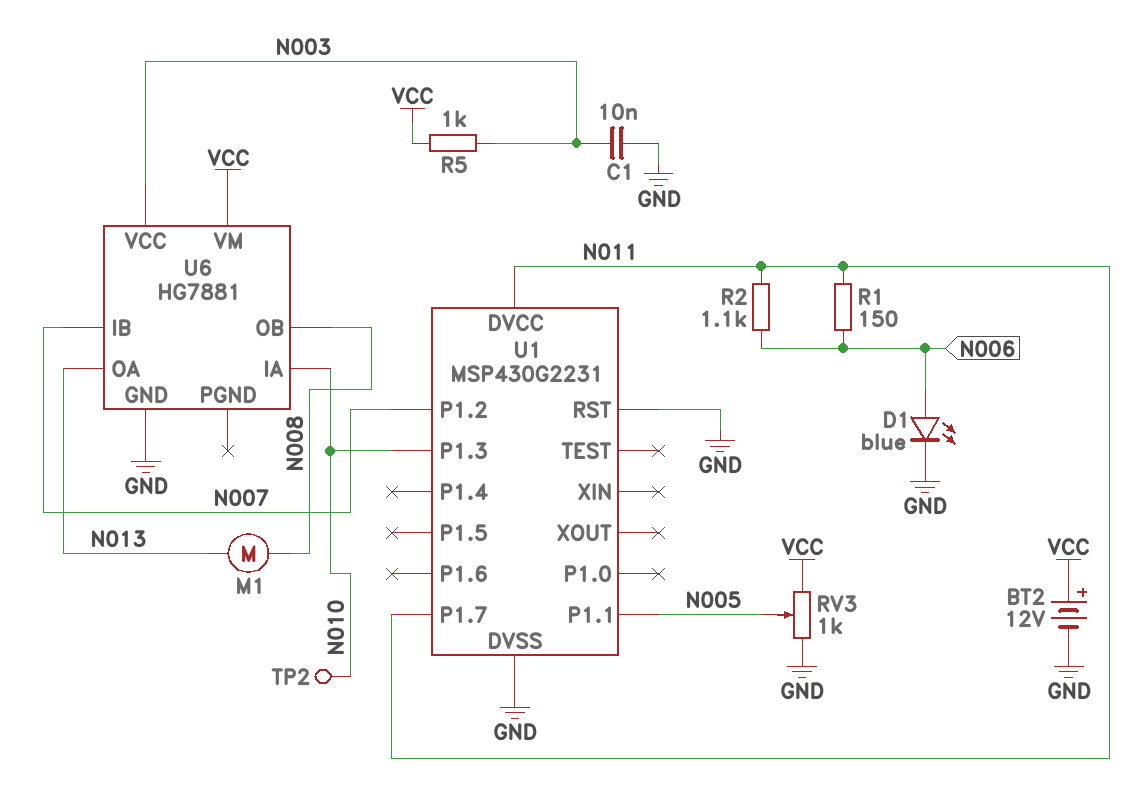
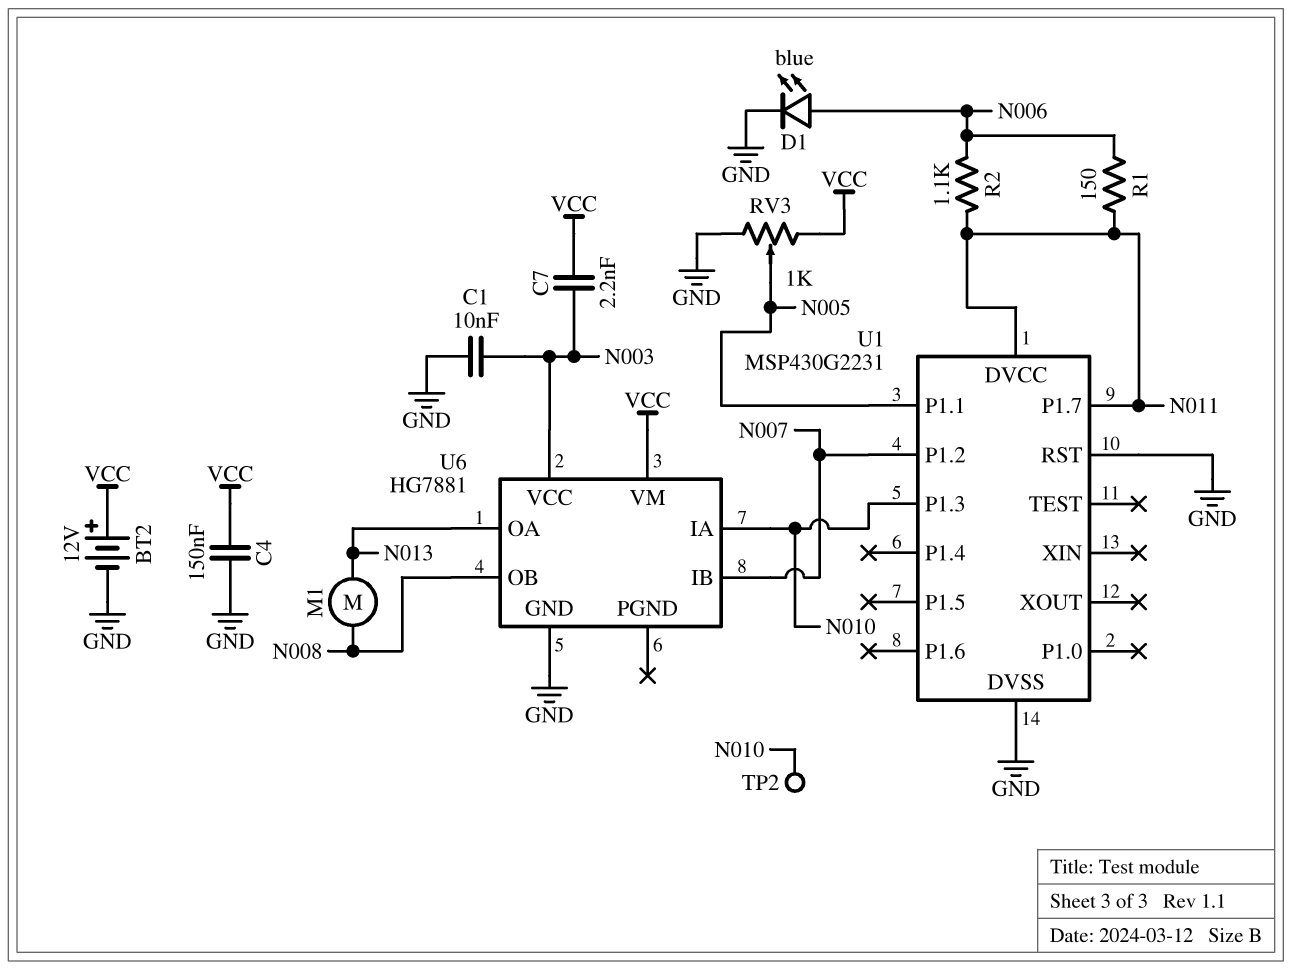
C4: none -> 150nF (GND, VCC)
C7: none -> 2.2nF (N003, VCC)
R5: 1k (N003, VCC) -> none

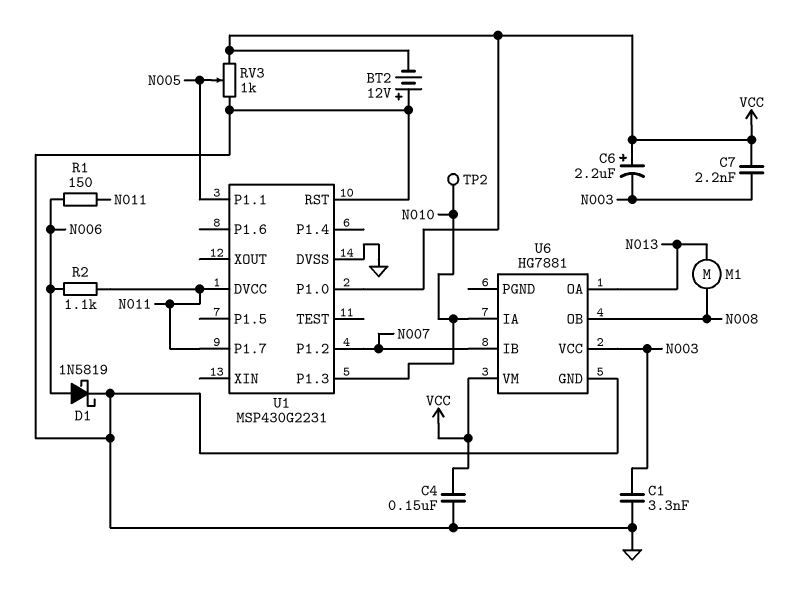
BT2: 12V (plus VCC, minus GND) -> 12V (plus GND, minus VCC)
C1: 10nF (GND, N003) -> 3.3nF (GND, N003)
C6: none -> 2.2uF (plus VCC, minus N003)
D1: LED blue (A N006, K GND) -> schottky 1N5819 (A N006, K GND)
U1 pin P1.0: none -> VCC

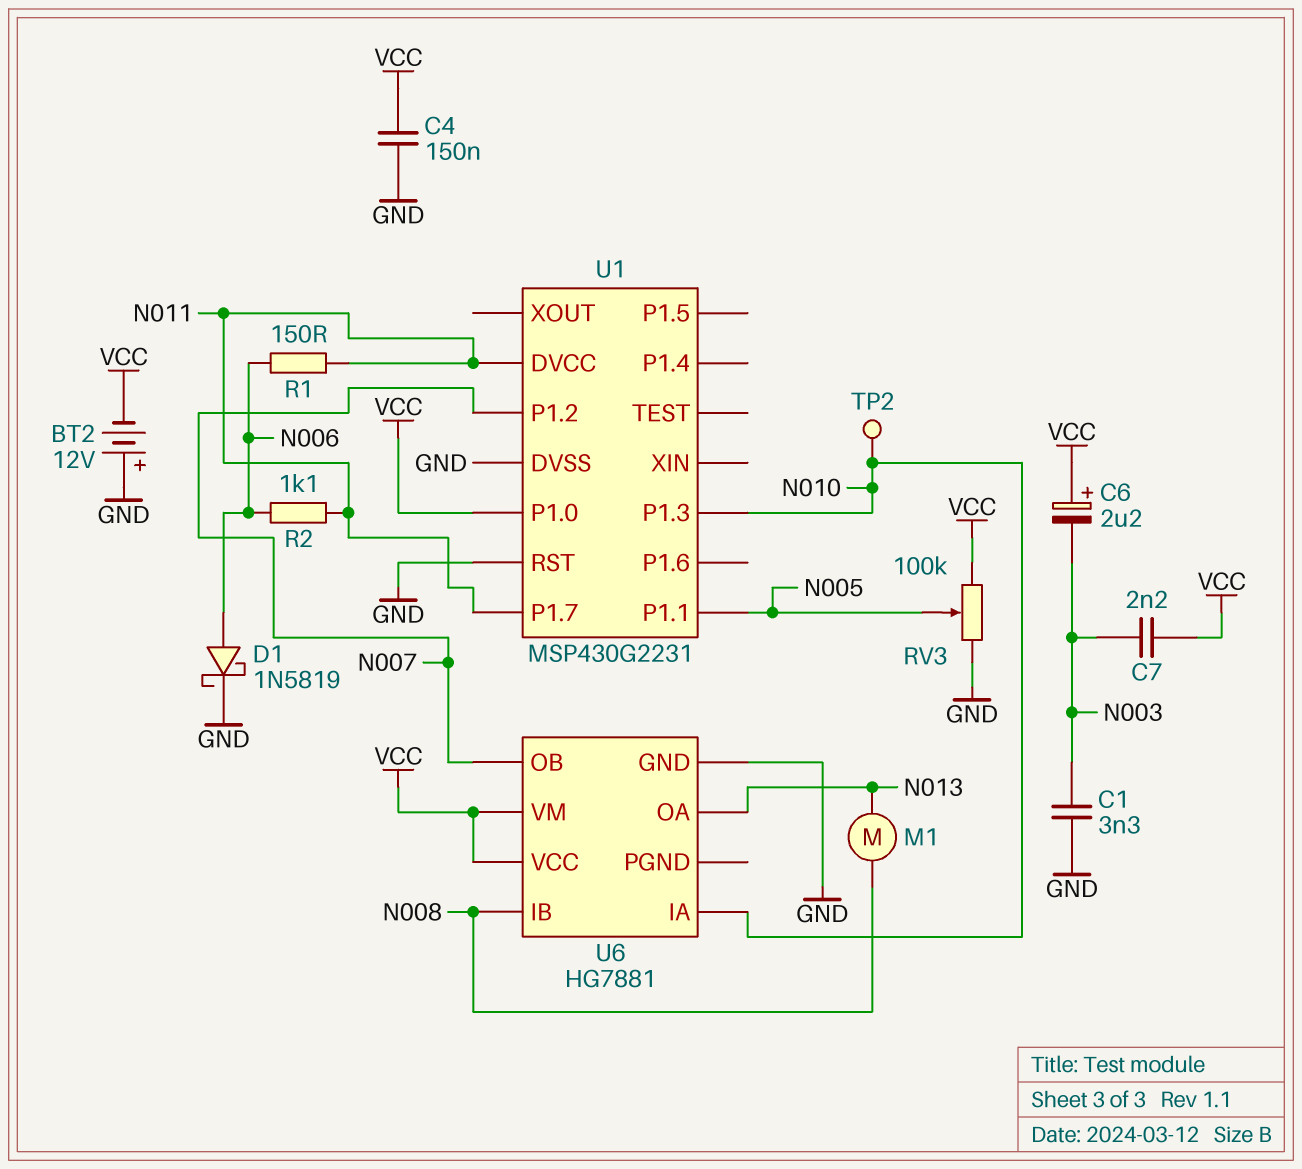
RV3: 1k (GND, VCC, wiper N005) -> 100k (GND, VCC, wiper N005)
U6 pin IB: N007 -> N008
U6 pin OB: N008 -> N007
U6 pin VCC: N003 -> VCC

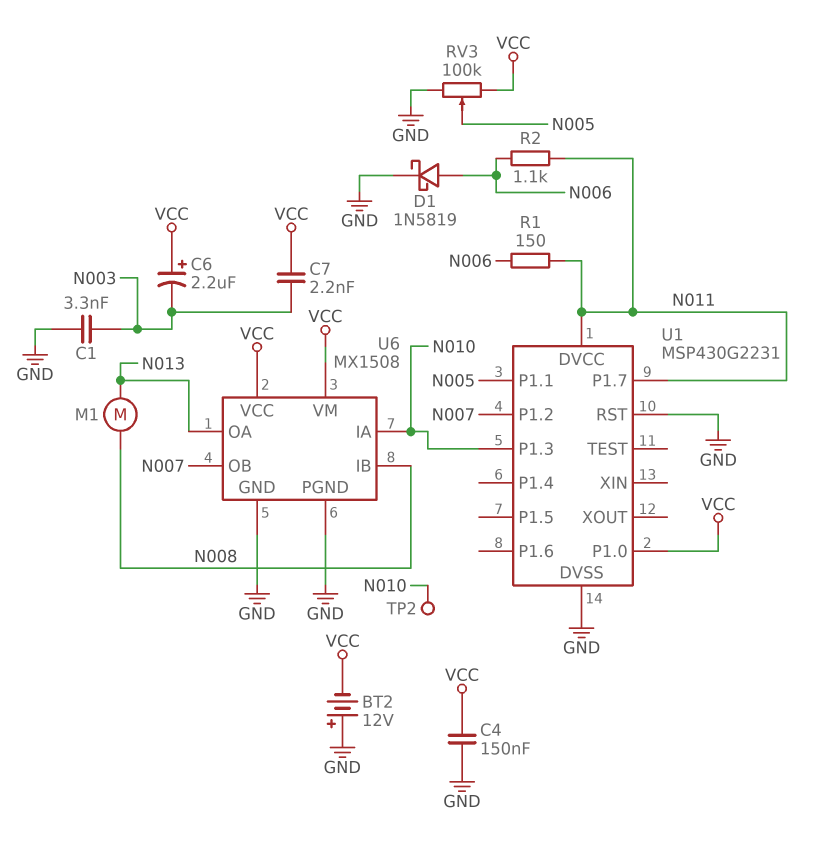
U6: HG7881 -> MX1508
U6 pin PGND: none -> GND

